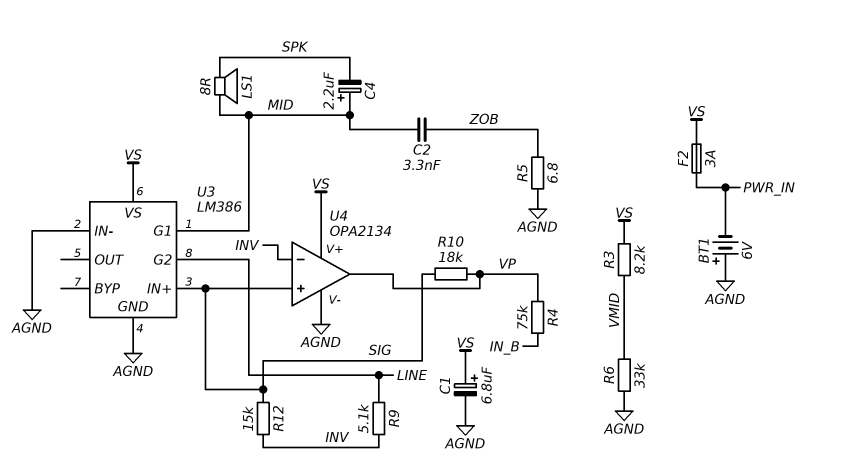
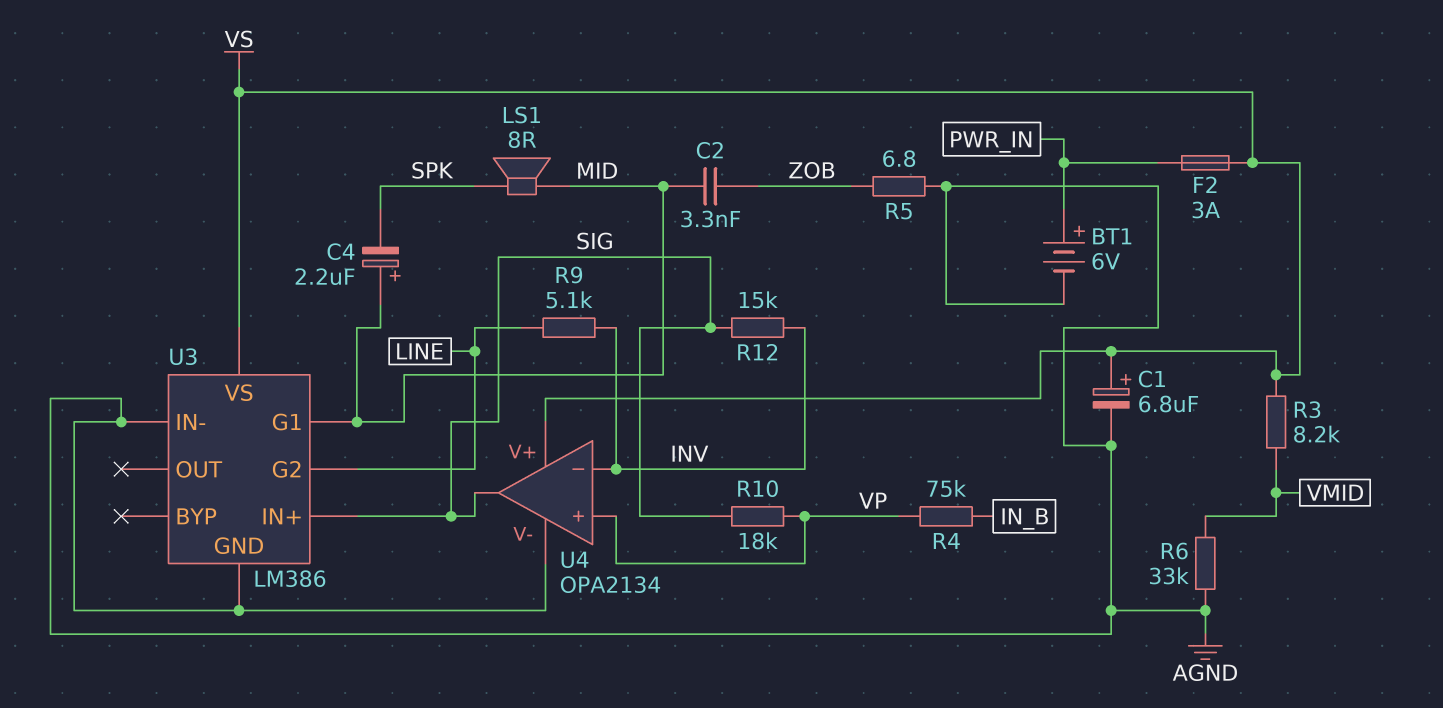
BT1: 6V (plus AGND, minus PWR_IN) -> 6V (plus PWR_IN, minus AGND)
U4 pin in+: SIG -> VP
U4 pin out: VP -> SIG

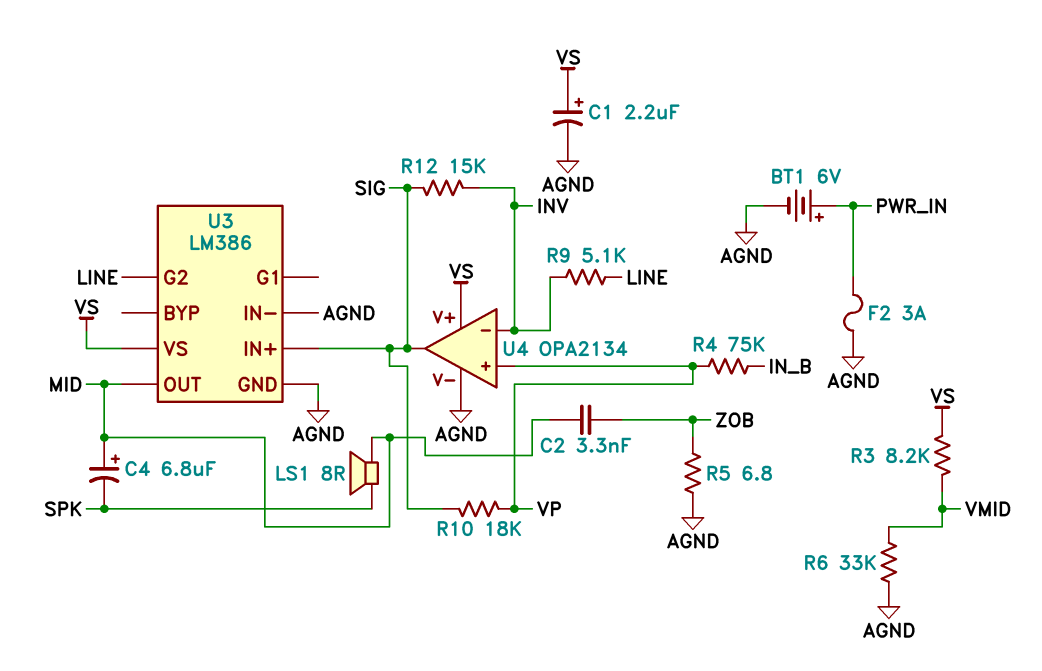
C1: 6.8uF (plus VS, minus AGND) -> 2.2uF (plus VS, minus AGND)
C4: 2.2uF (plus MID, minus SPK) -> 6.8uF (plus MID, minus SPK)
F2: 3A (PWR_IN, VS) -> 3A (AGND, PWR_IN)
U3 pin G1: MID -> none
U3 pin OUT: none -> MID

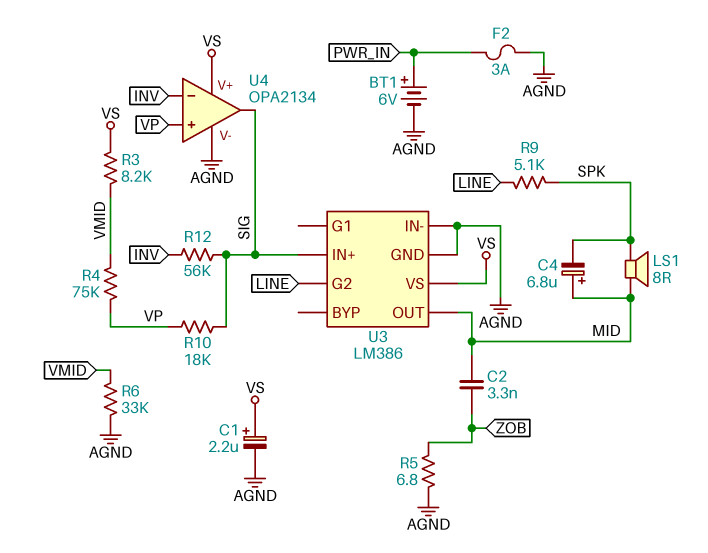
R4: 75k (IN_B, VP) -> 75k (VMID, VP)
R9: 5.1k (INV, LINE) -> 5.1k (LINE, SPK)
R12: 15k (INV, SIG) -> 56k (INV, SIG)

